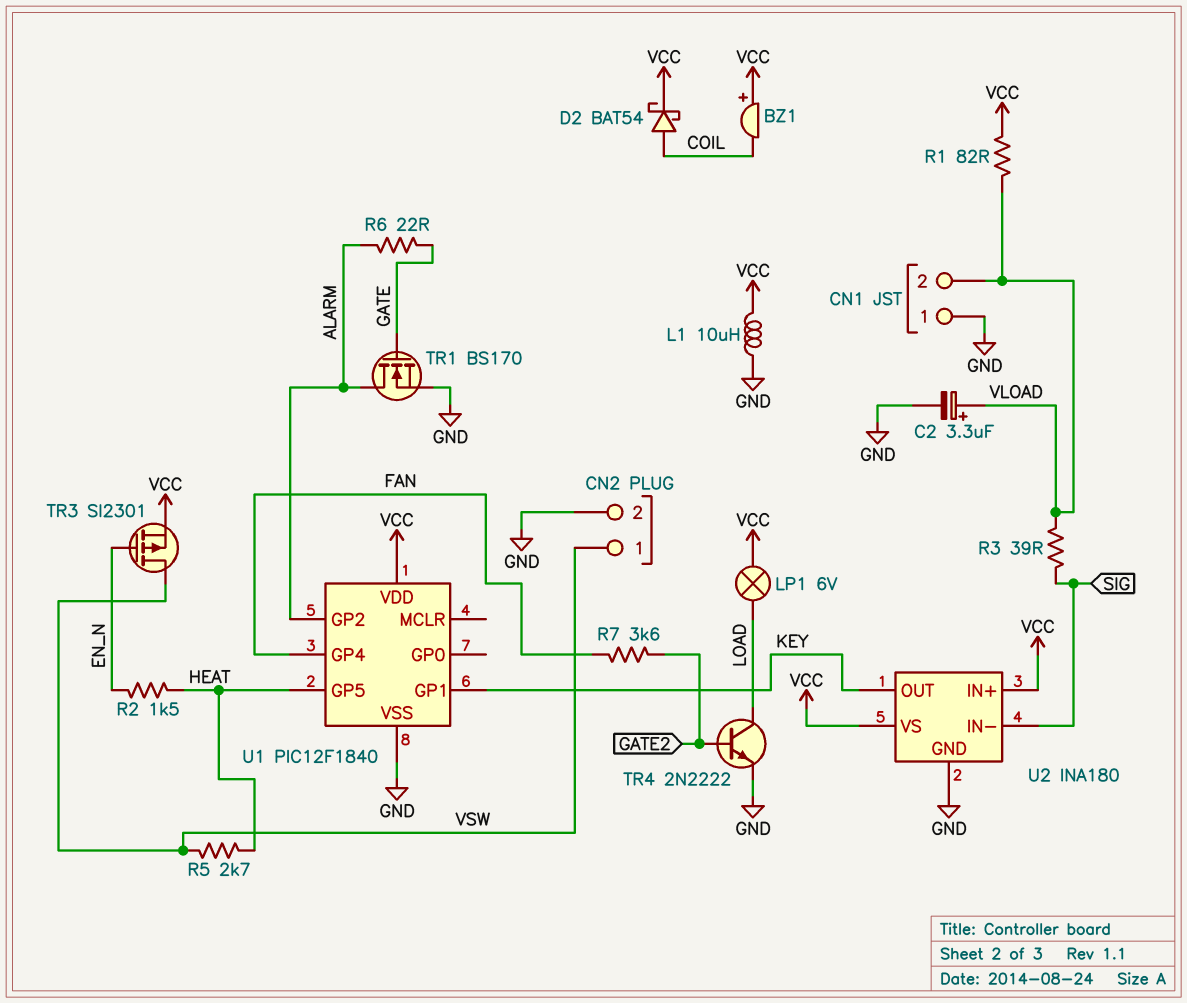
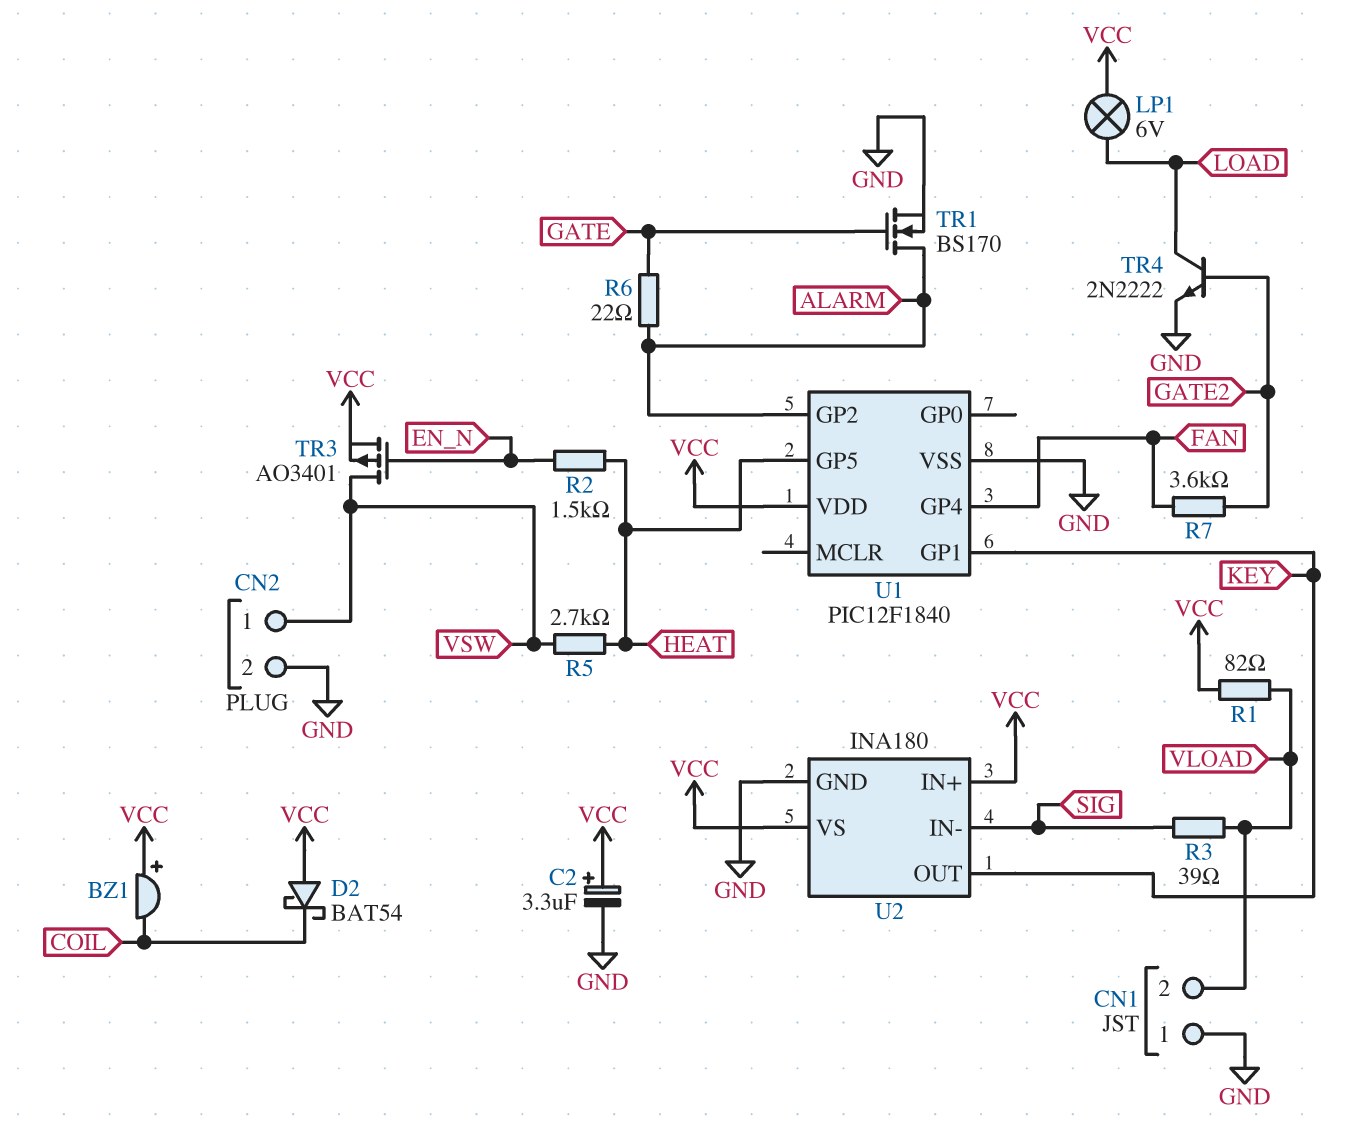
C2: 3.3uF (plus VLOAD, minus GND) -> 3.3uF (plus VCC, minus GND)
D2: schottky BAT54 (A COIL, K VCC) -> schottky BAT54 (A VCC, K COIL)
L1: 10uH (GND, VCC) -> none
TR3: PMOS SI2301 (G EN_N, D VSW, S VCC) -> PMOS AO3401 (G EN_N, D VSW, S VCC)

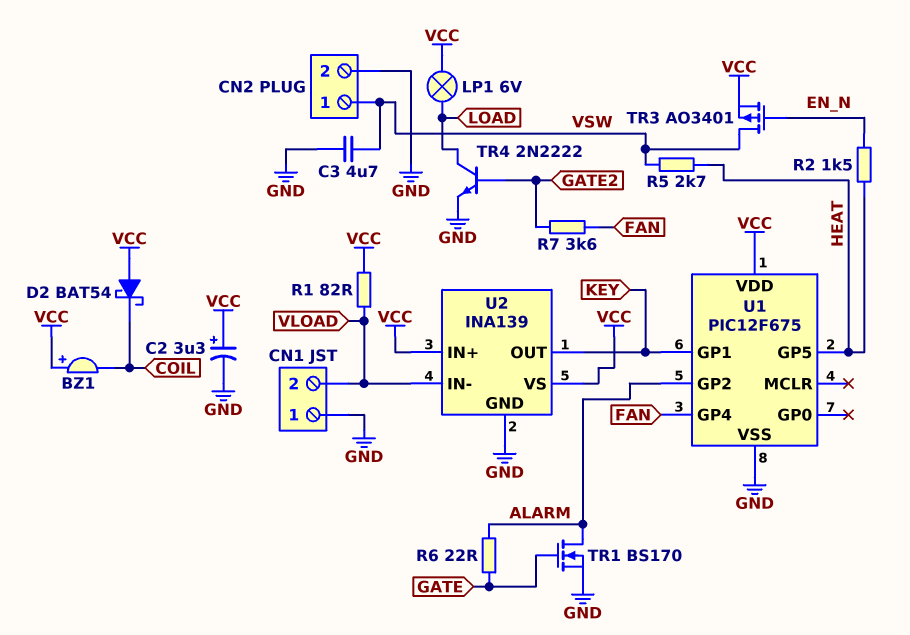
C3: none -> 4.7uF (GND, VSW)
R3: 39 (SIG, VLOAD) -> none
U1: PIC12F1840 -> PIC12F675
U2: INA180 -> INA139
U2 pin IN-: SIG -> VLOAD

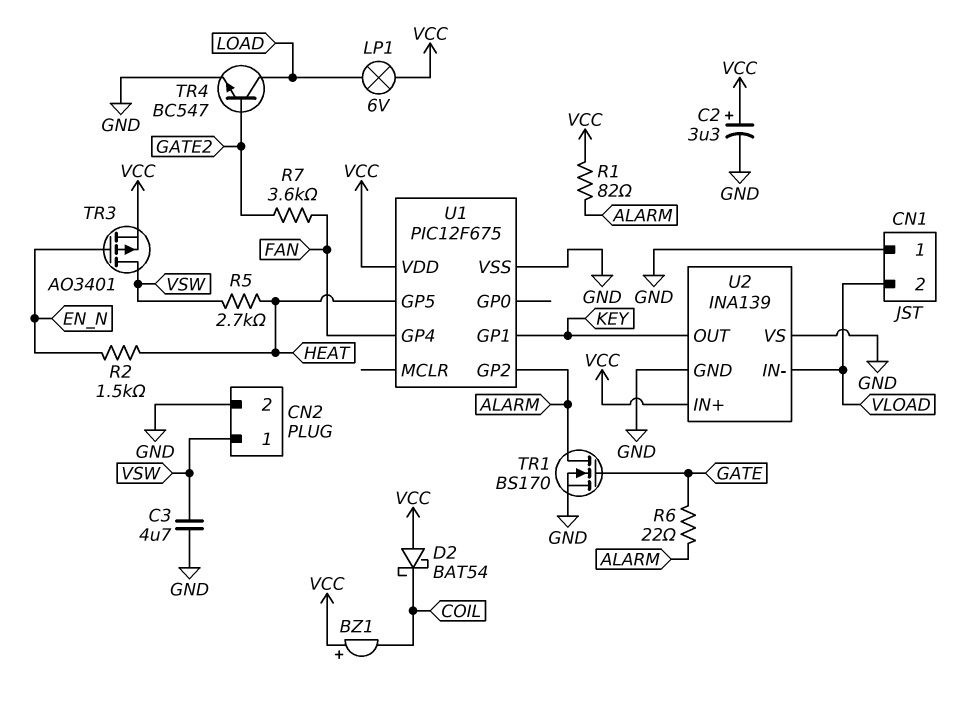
R1: 82 (VCC, VLOAD) -> 82 (ALARM, VCC)
TR4: NPN 2N2222 (B GATE2, C LOAD, E GND) -> NPN BC547 (B GATE2, C LOAD, E GND)
U2 pin VS: VCC -> GND

